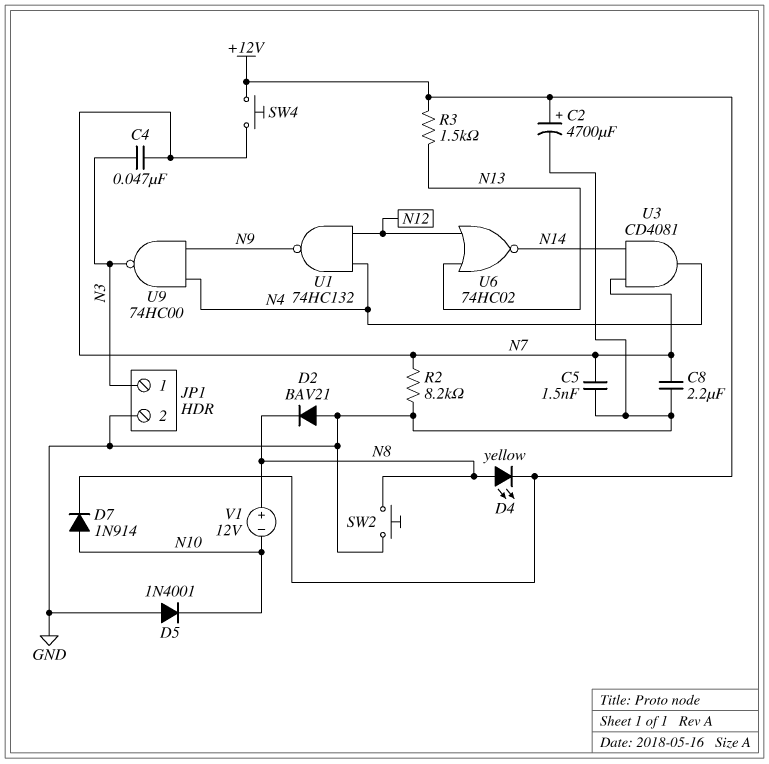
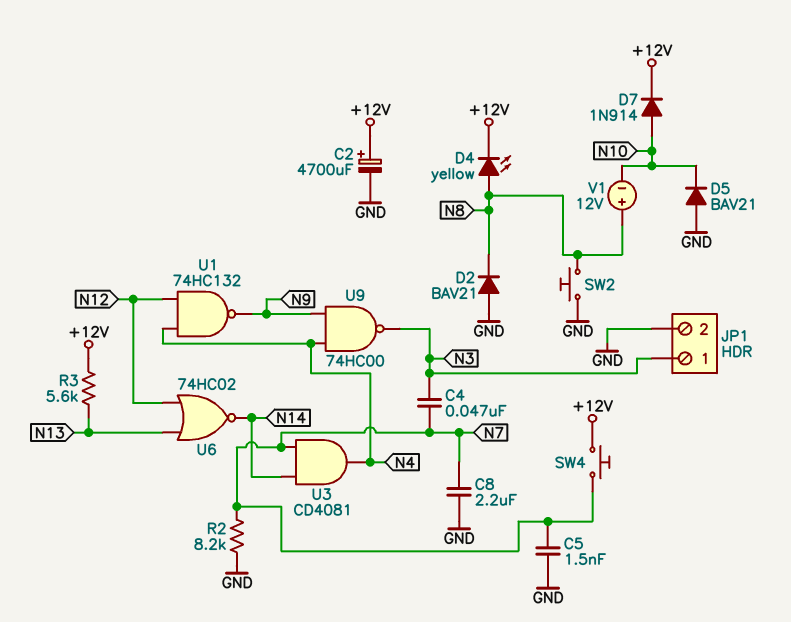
D5: diode 1N4001 (A GND, K N10) -> diode BAV21 (A GND, K N10)
R3: 1.5k (+12V, N13) -> 5.6k (+12V, N13)

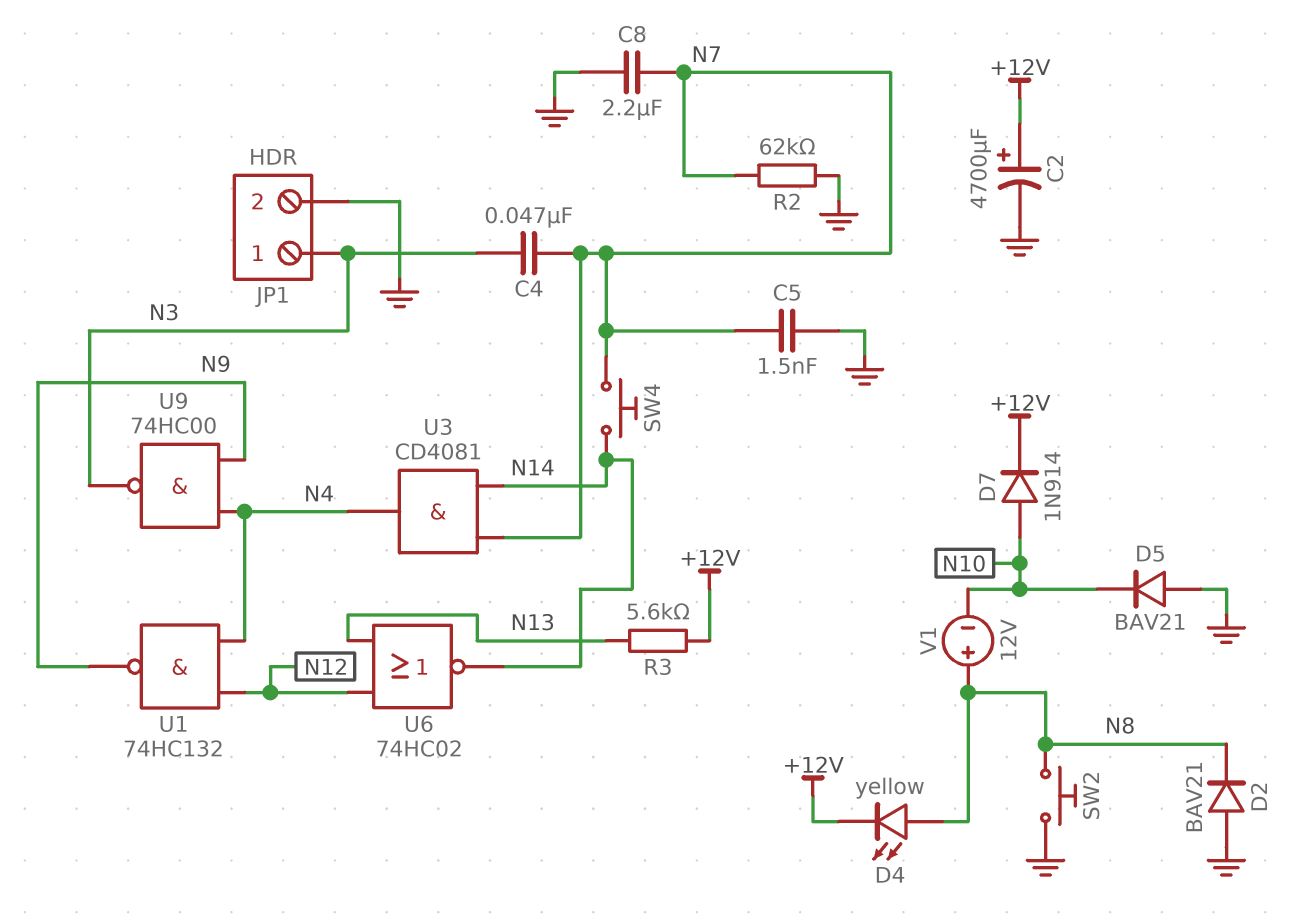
R2: 8.2k (GND, N7) -> 62k (GND, N7)
SW4: button (+12V, N7) -> button (N7, N14)

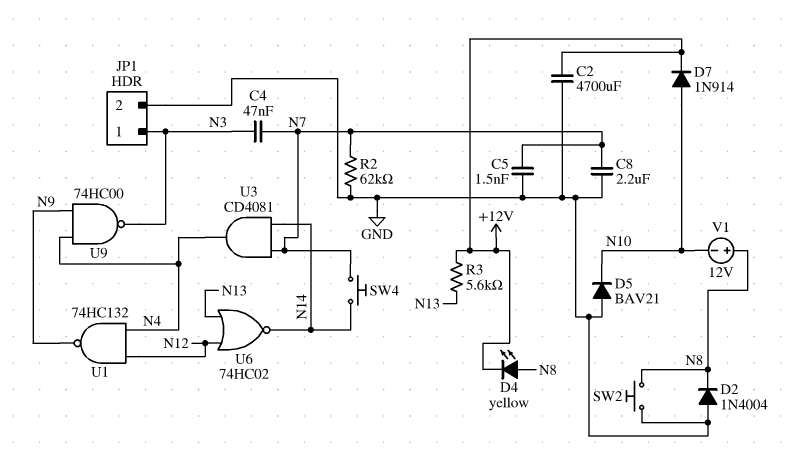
C2: 4700uF (plus +12V, minus GND) -> 4700uF (+12V, GND)
D2: diode BAV21 (A GND, K N8) -> diode 1N4004 (A GND, K N8)

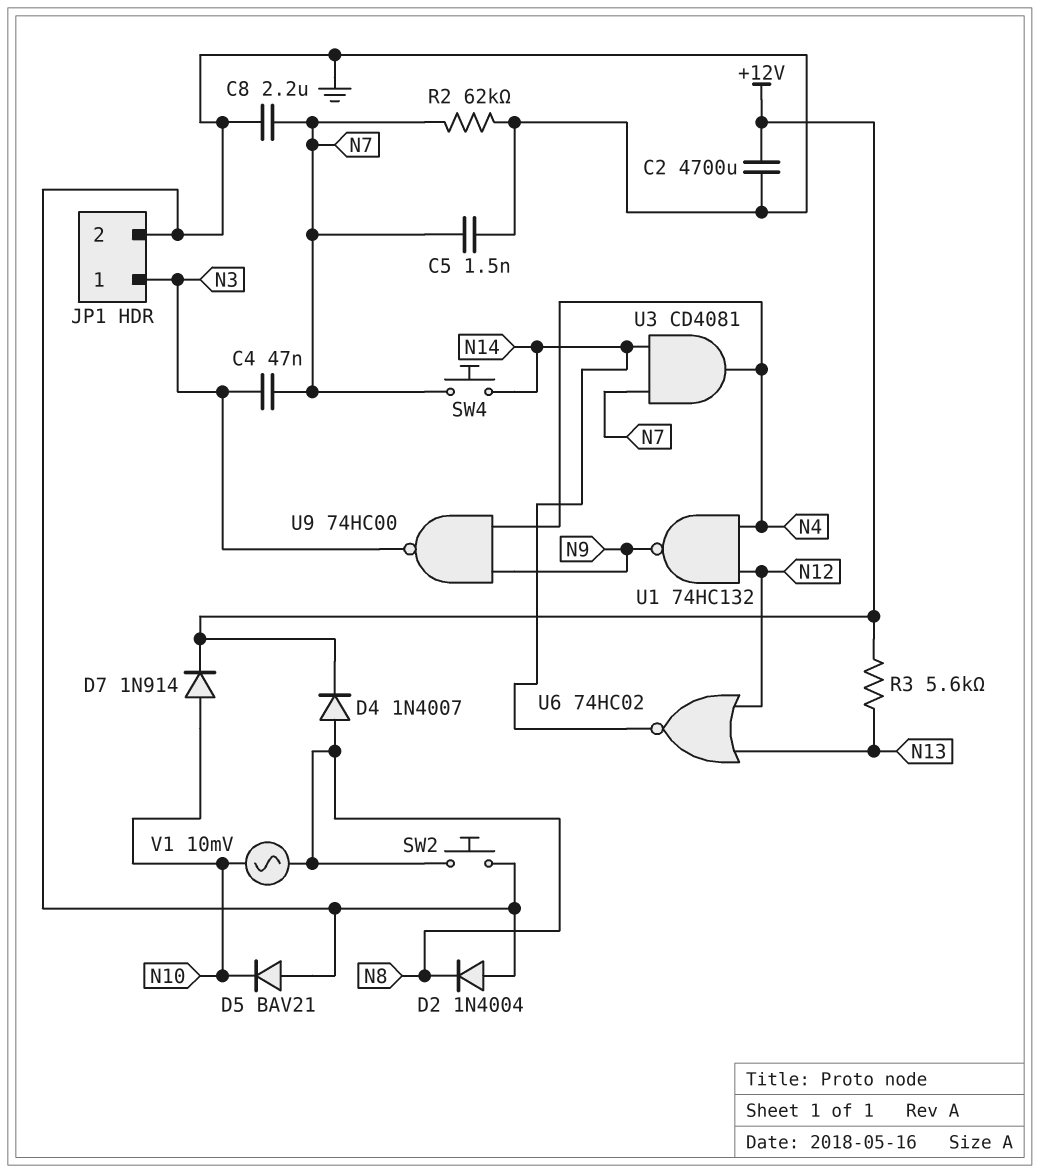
D4: LED yellow (A N8, K +12V) -> diode 1N4007 (A N8, K +12V)
V1: 12V (plus N8, minus N10) -> AC 10mV (N8, N10)

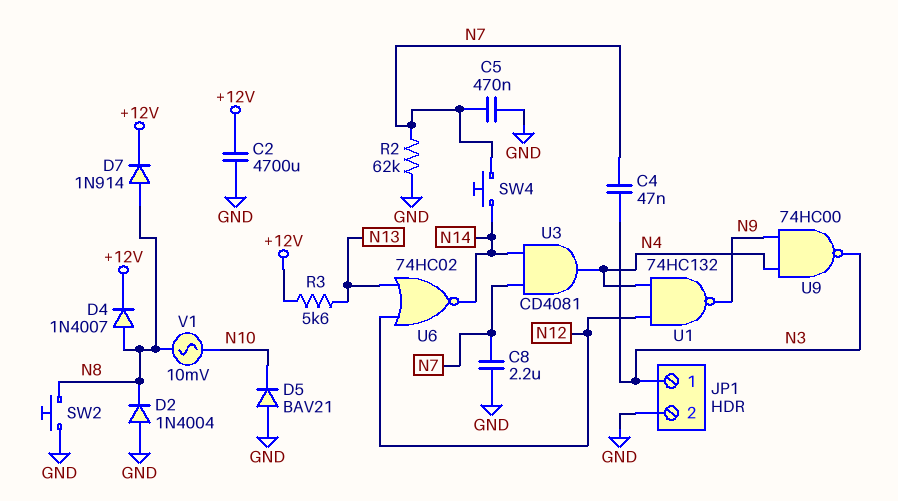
C5: 1.5nF (GND, N7) -> 470nF (GND, N7)
D7: diode 1N914 (A N10, K +12V) -> diode 1N914 (A N8, K +12V)

